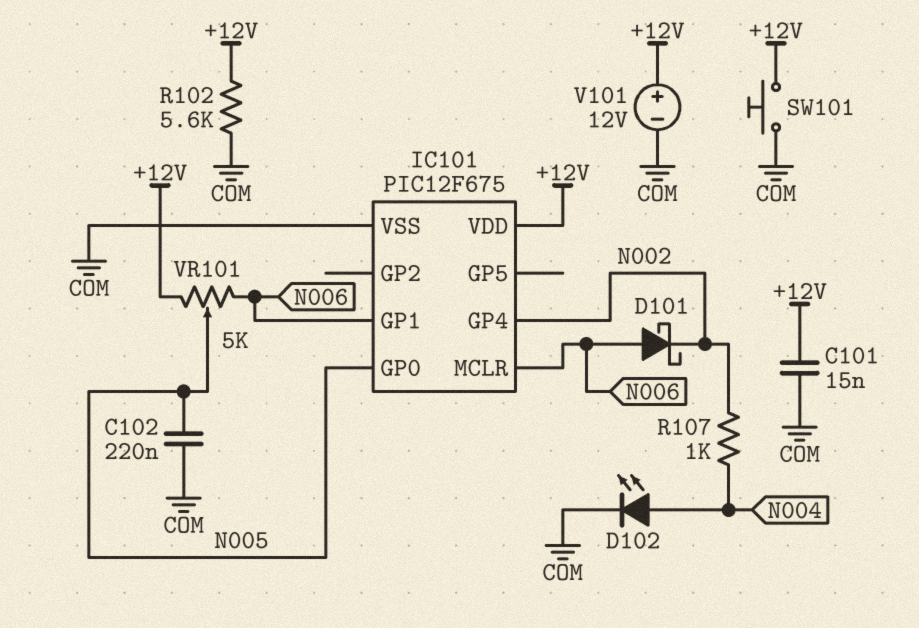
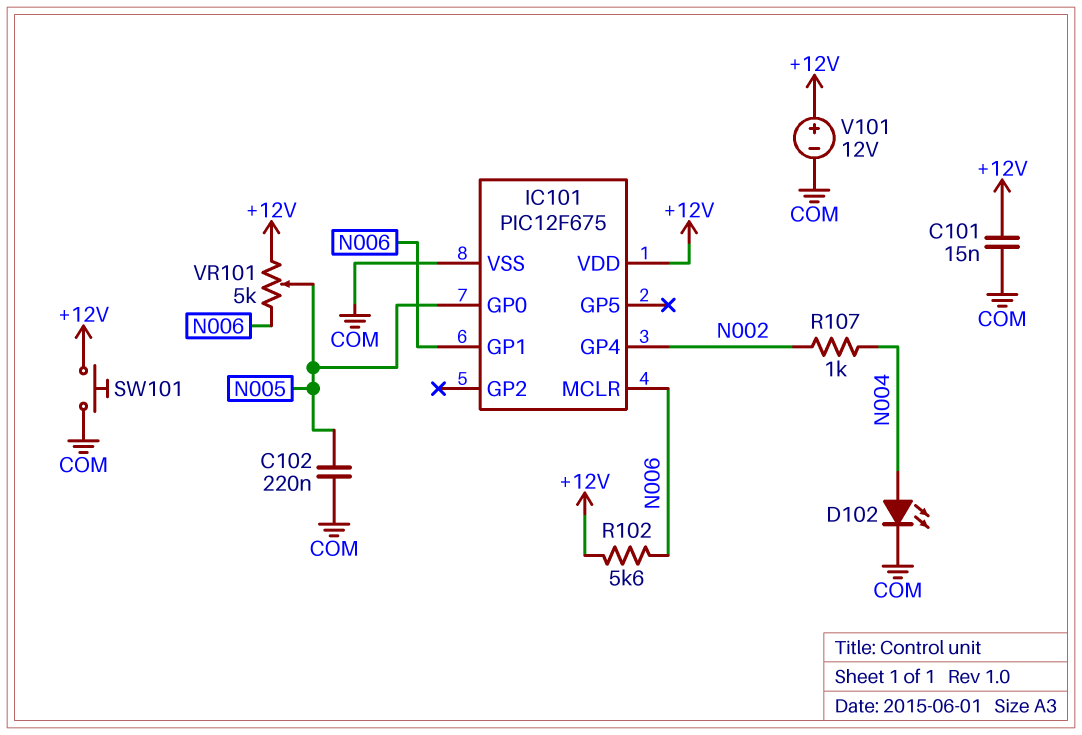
D101: schottky (A N006, K N002) -> none
R102: 5.6k (+12V, COM) -> 5.6k (+12V, N006)

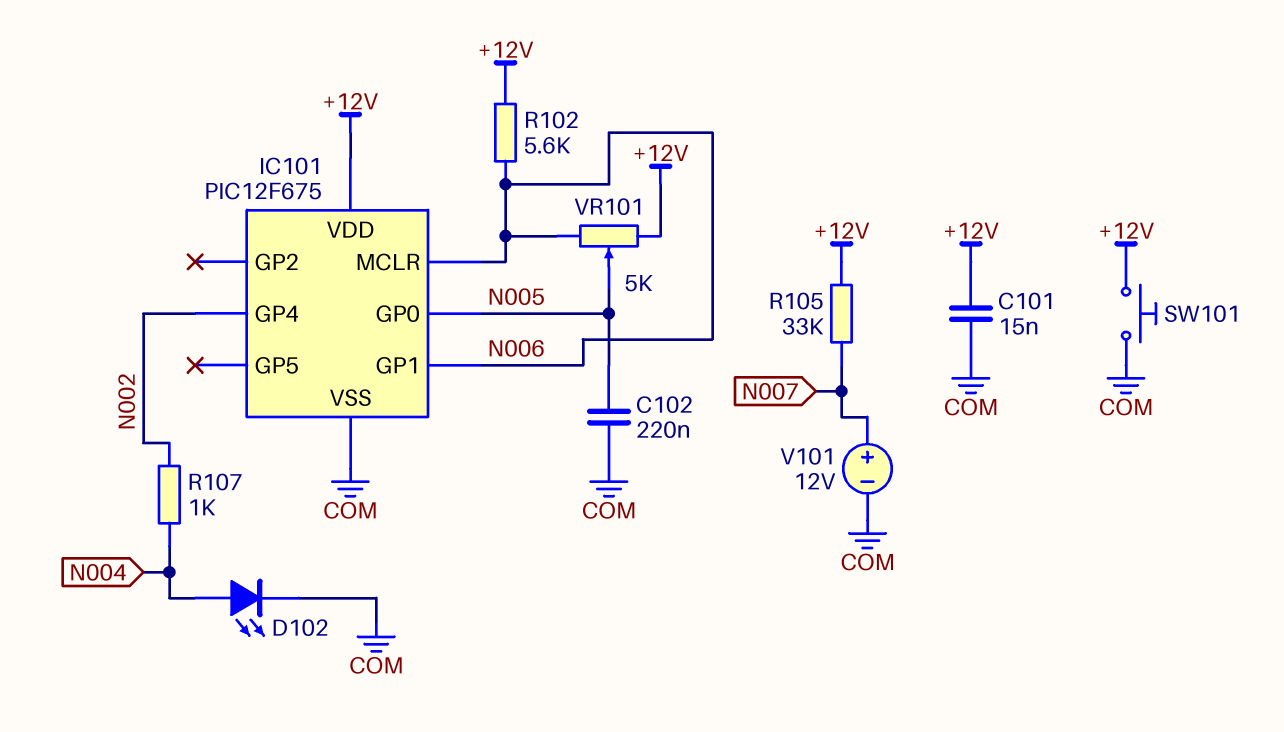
R105: none -> 33k (+12V, N007)
V101: 12V (plus +12V, minus COM) -> 12V (plus N007, minus COM)

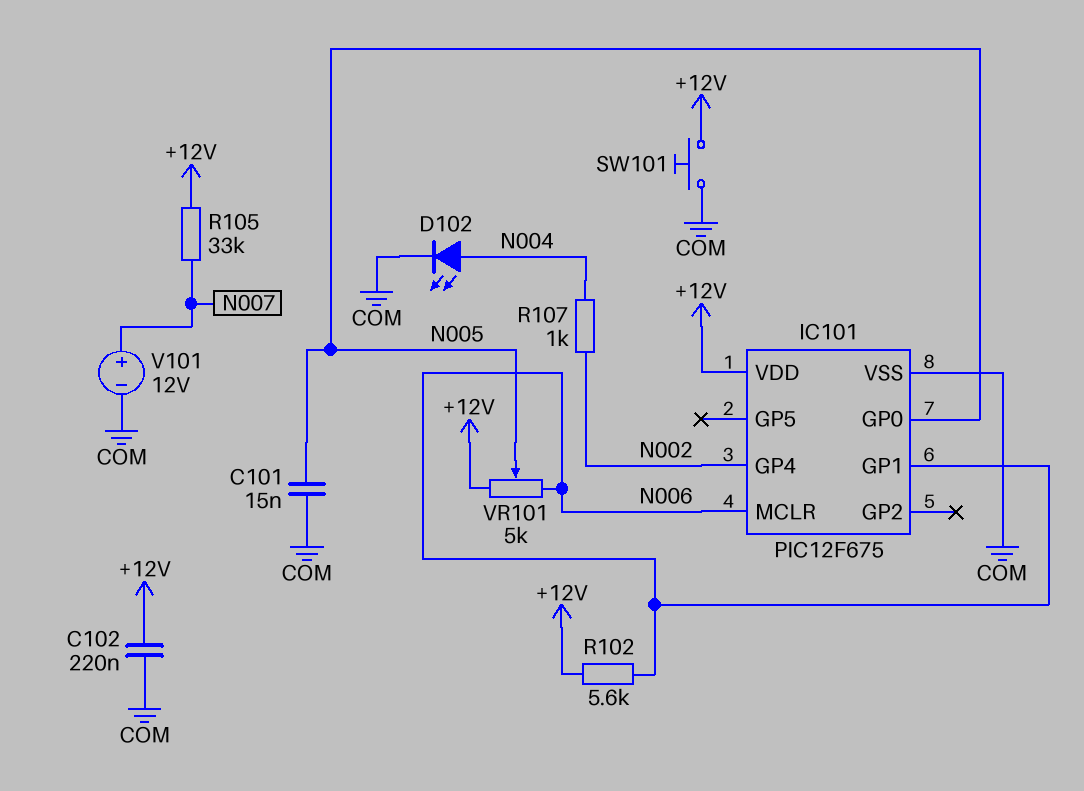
C101: 15nF (+12V, COM) -> 15nF (COM, N005)
C102: 220nF (COM, N005) -> 220nF (+12V, COM)

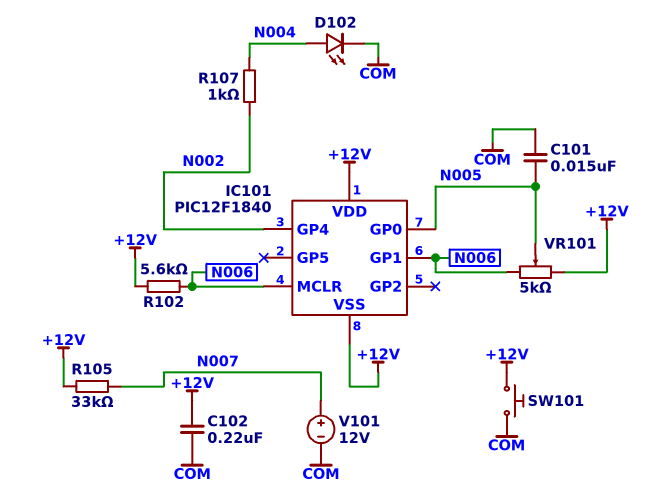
IC101: PIC12F675 -> PIC12F1840
IC101 pin VSS: COM -> +12V

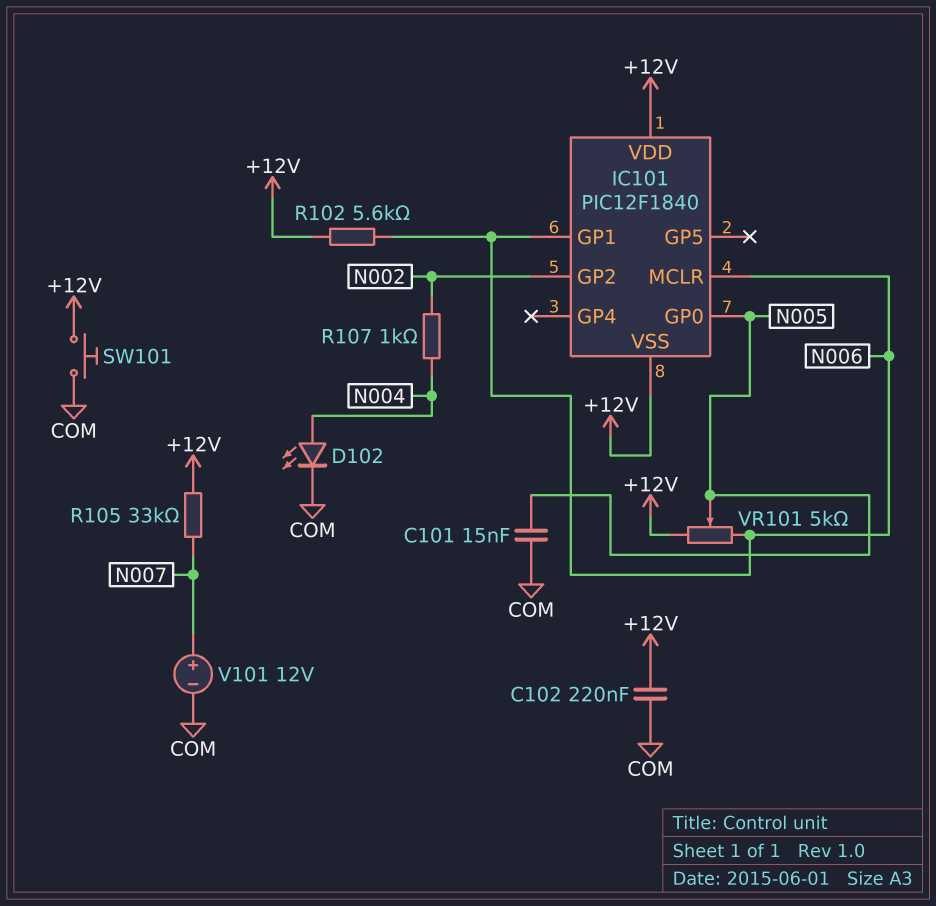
IC101 pin GP2: none -> N002
IC101 pin GP4: N002 -> none

